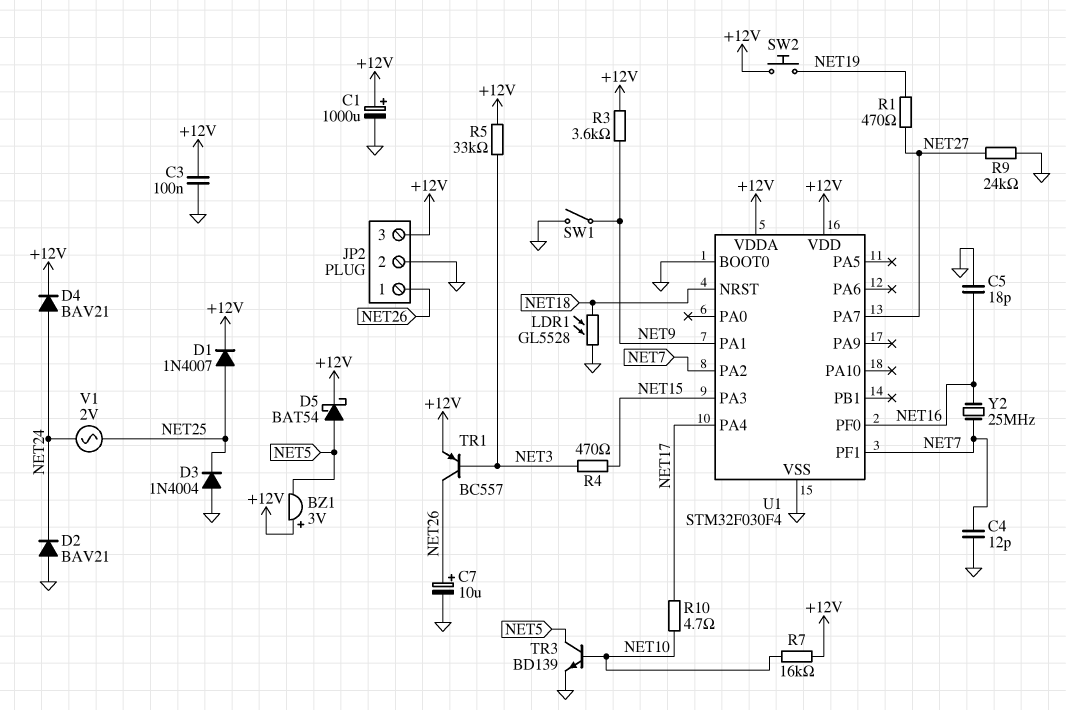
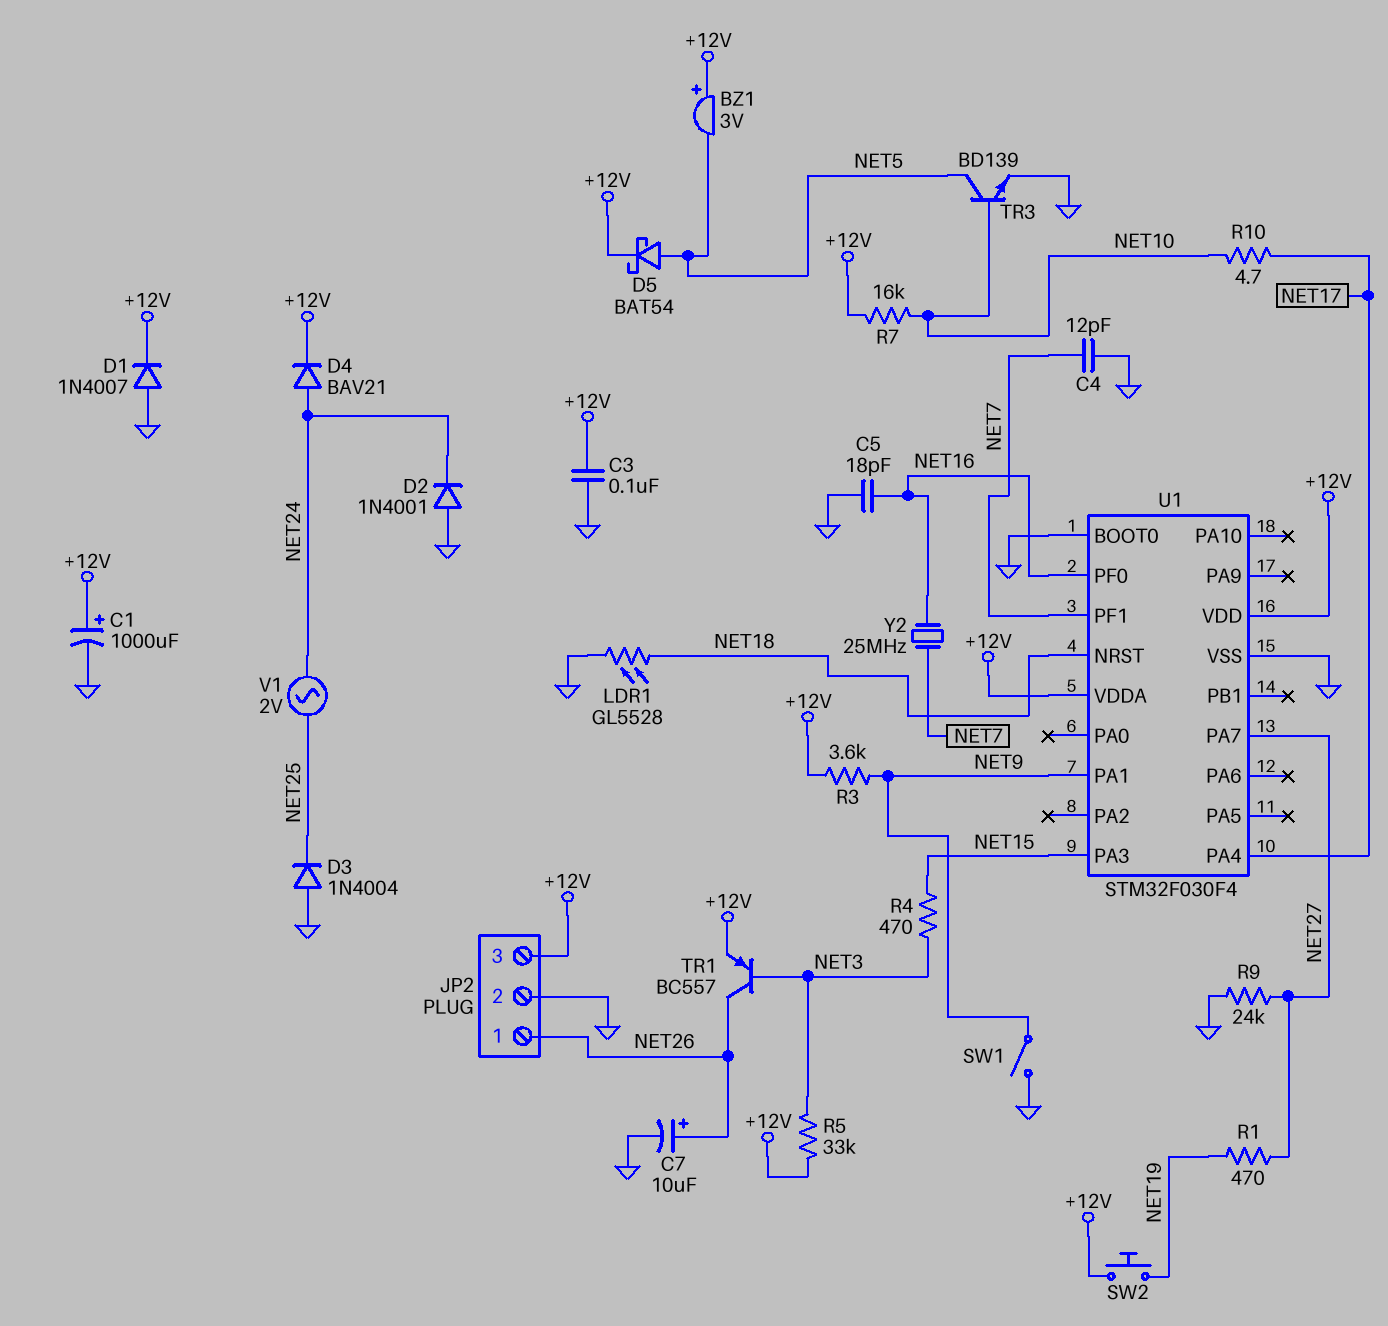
D1: diode 1N4007 (A NET25, K +12V) -> diode 1N4007 (A GND, K +12V)
D2: diode BAV21 (A GND, K NET24) -> diode 1N4001 (A GND, K NET24)
U1 pin PA2: NET7 -> none

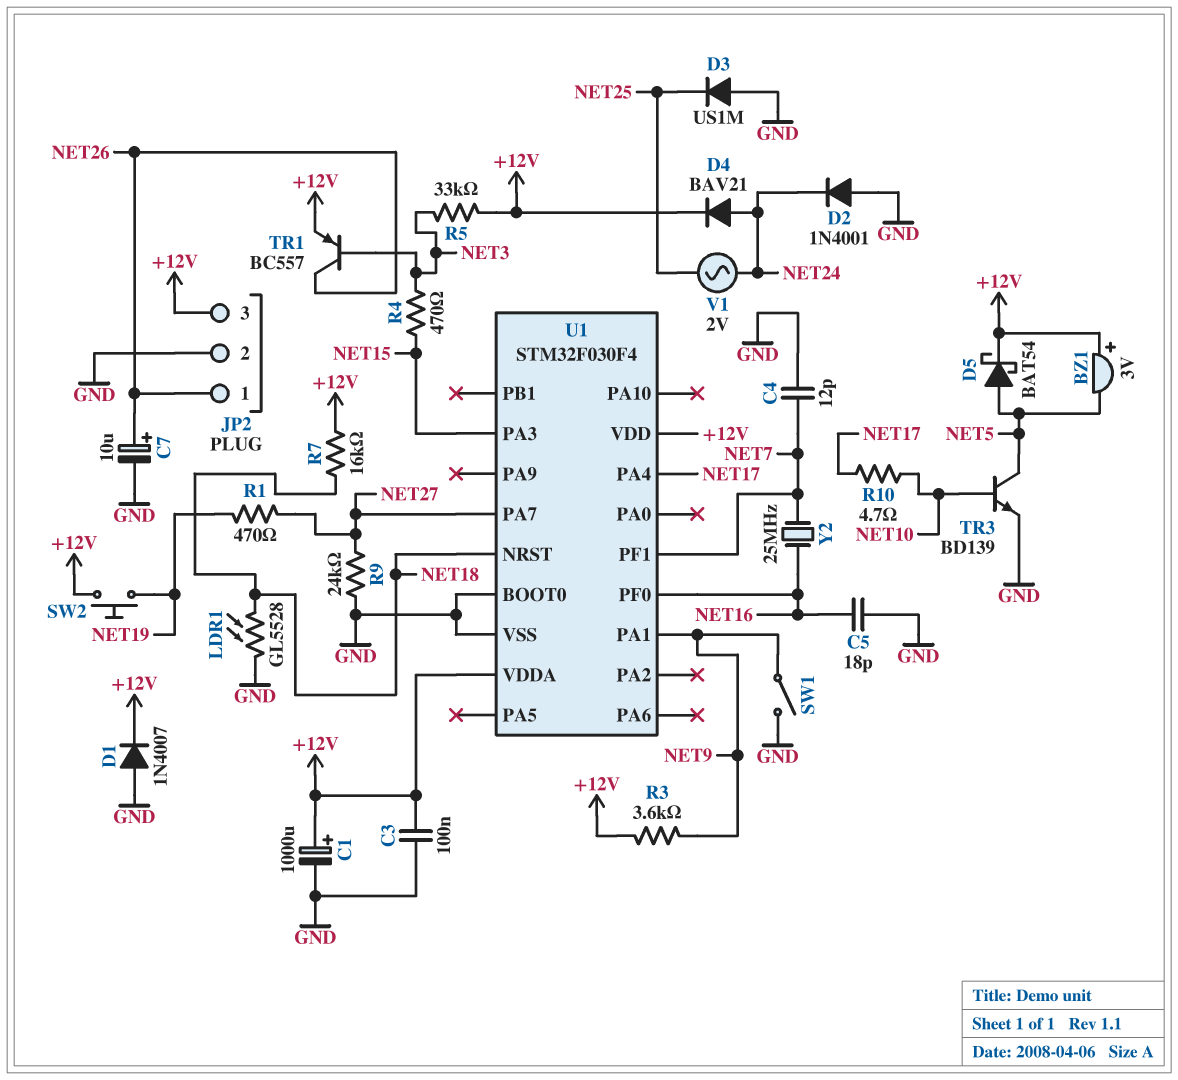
D3: diode 1N4004 (A GND, K NET25) -> diode US1M (A GND, K NET25)
R7: 16k (+12V, NET10) -> 16k (+12V, NET18)

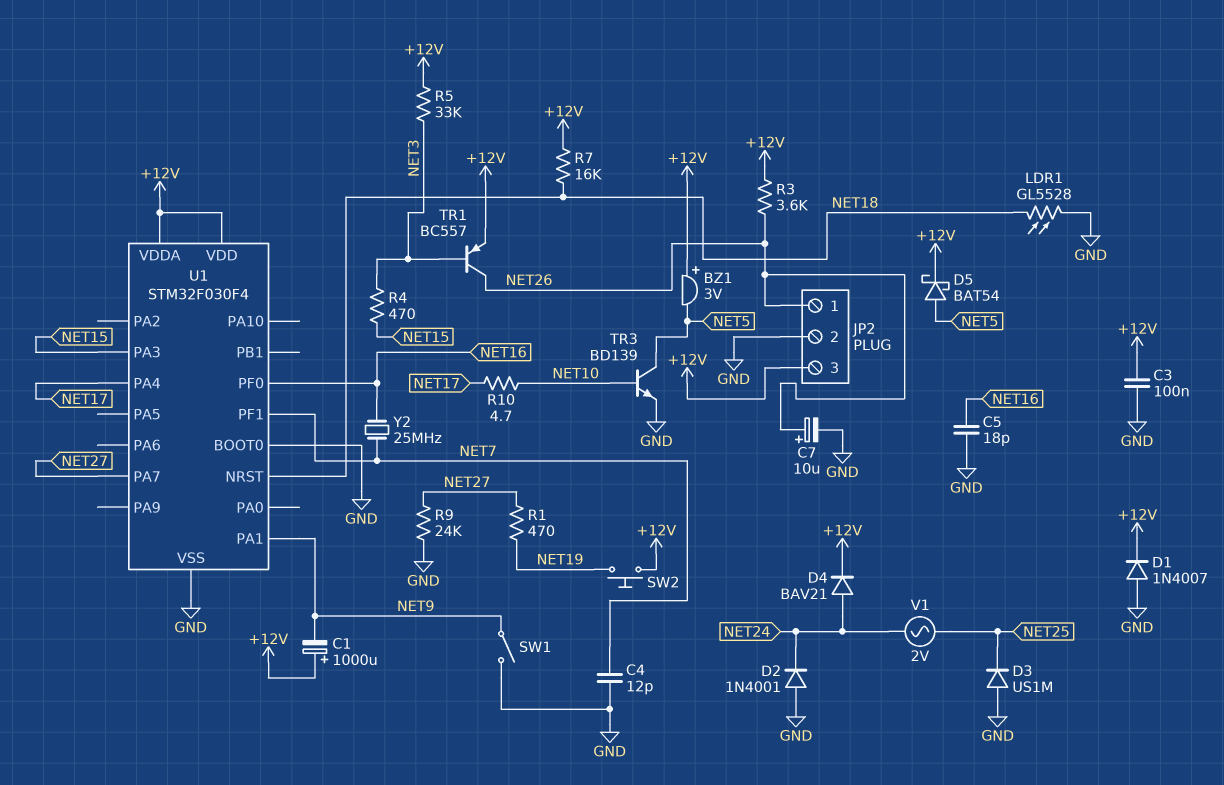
C1: 1000uF (plus +12V, minus GND) -> 1000uF (plus +12V, minus NET9)
R3: 3.6k (+12V, NET9) -> 3.6k (+12V, NET26)

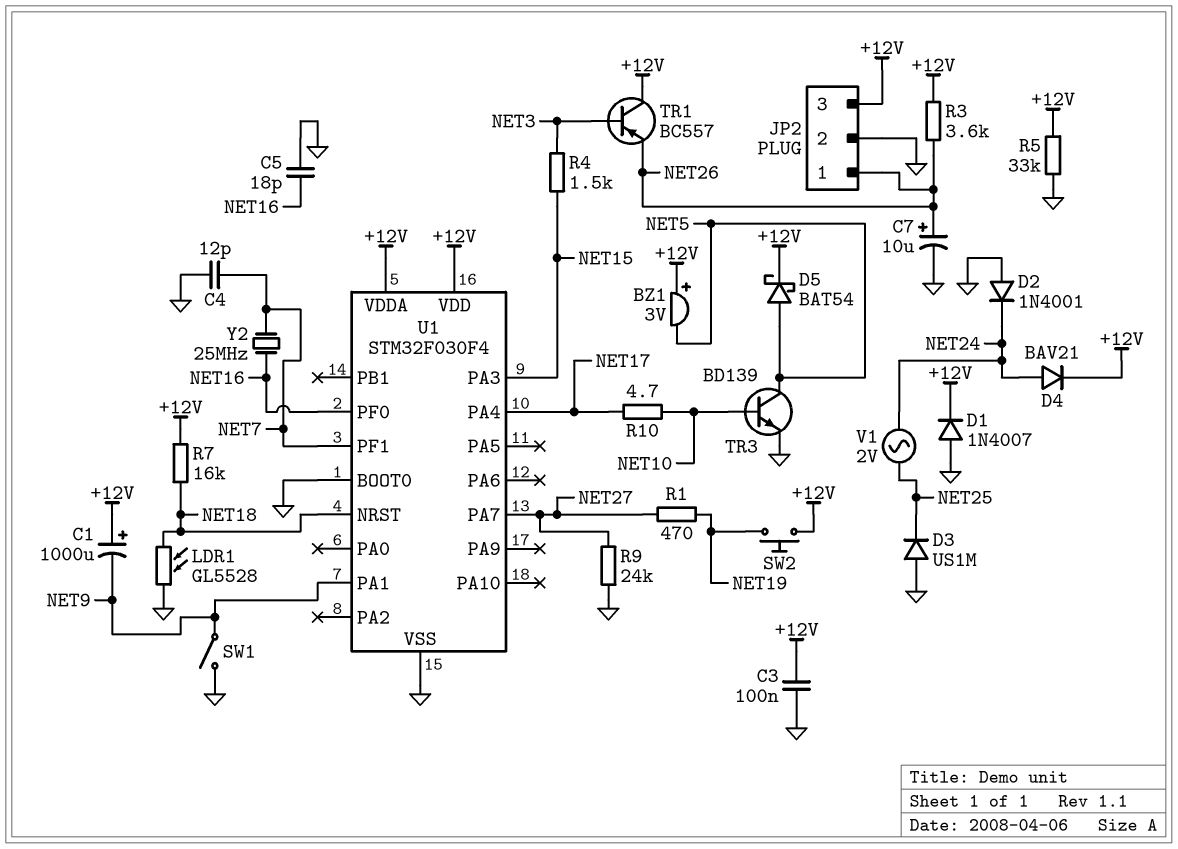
R4: 470 (NET3, NET15) -> 1.5k (NET3, NET15)
R5: 33k (+12V, NET3) -> 33k (+12V, GND)
TR1: PNP BC557 (B NET3, C NET26, E +12V) -> PNP BC557 (B NET3, C +12V, E NET26)

